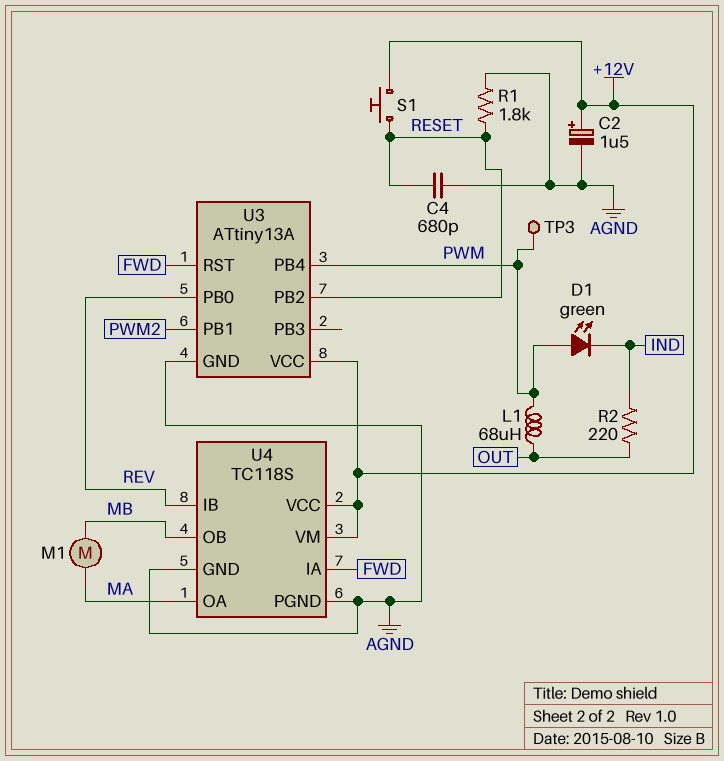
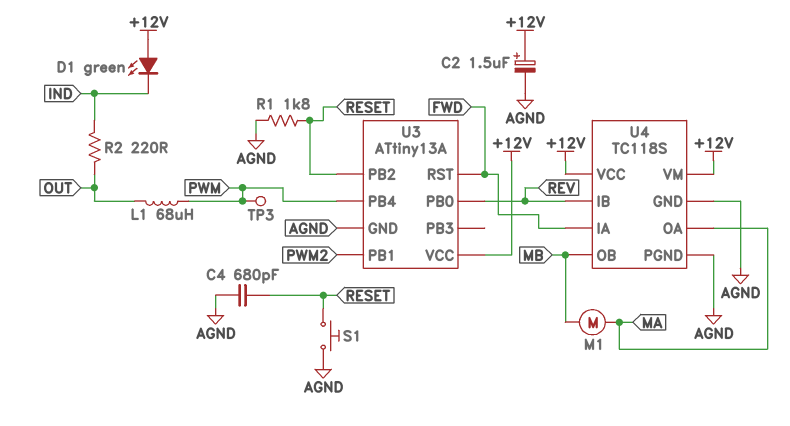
D1: LED green (A PWM, K IND) -> LED green (A +12V, K IND)
S1: button (+12V, RESET) -> button (AGND, RESET)

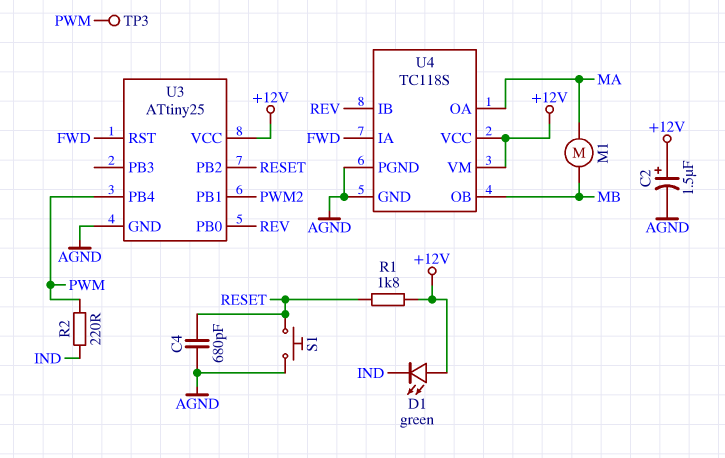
L1: 68uH (OUT, PWM) -> none
R1: 1.8k (AGND, RESET) -> 1.8k (+12V, RESET)
R2: 220 (IND, OUT) -> 220 (IND, PWM)
U3: ATtiny13A -> ATtiny25

